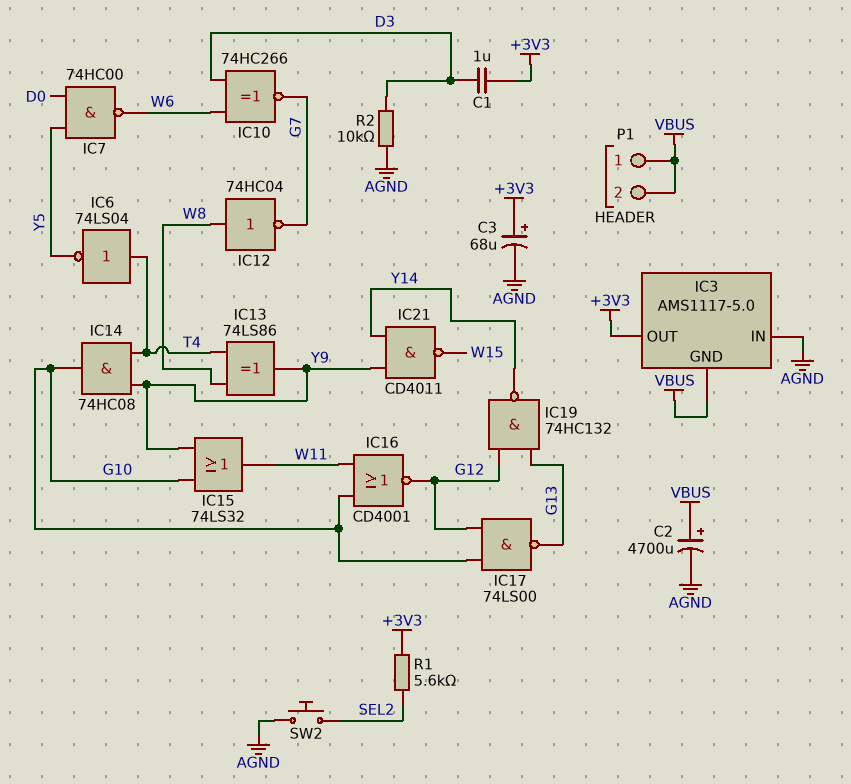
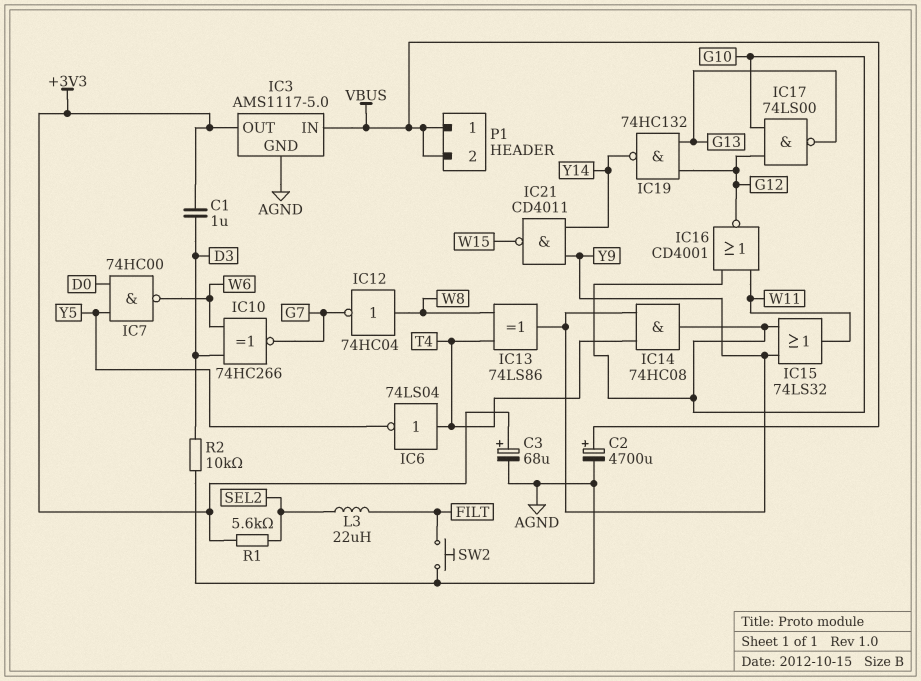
IC3 pin GND: VBUS -> AGND
IC3 pin IN: AGND -> VBUS
L3: none -> 22uH (FILT, SEL2)
SW2: button (AGND, SEL2) -> button (AGND, FILT)

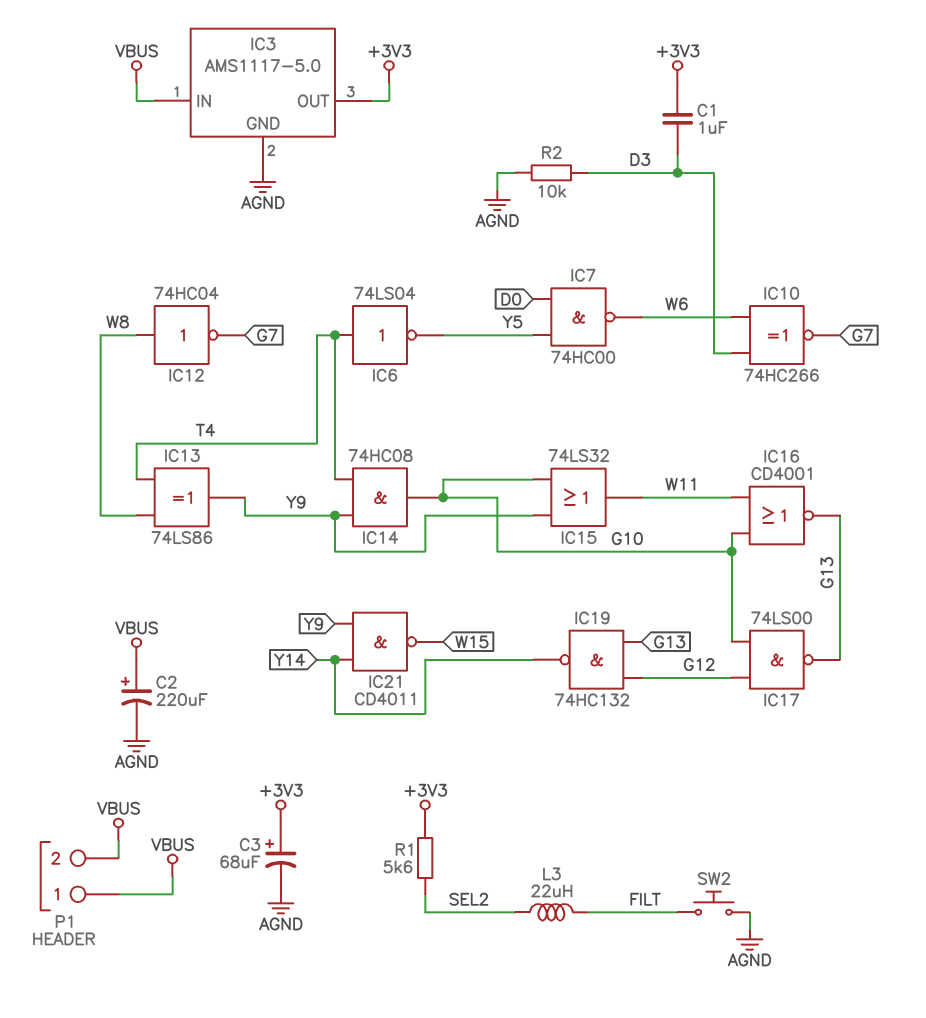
C2: 4700uF (plus VBUS, minus AGND) -> 220uF (plus VBUS, minus AGND)
IC16: NOR CD4001 (in G10, in W11, out G12) -> NOR CD4001 (in G10, in W11, out G13)

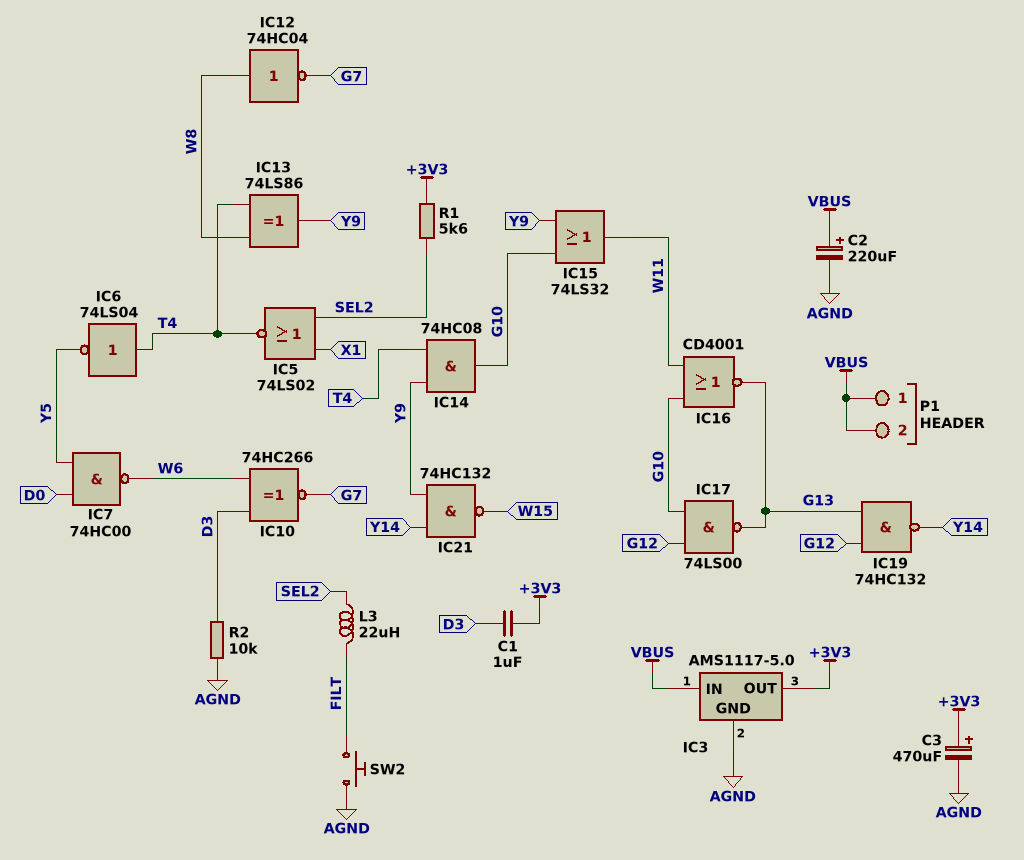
C3: 68uF (plus +3V3, minus AGND) -> 470uF (plus +3V3, minus AGND)
IC5: none -> NOR 74LS02 (in SEL2, in X1, out T4)
IC21: NAND CD4011 (in Y9, in Y14, out W15) -> NAND 74HC132 (in Y9, in Y14, out W15)

